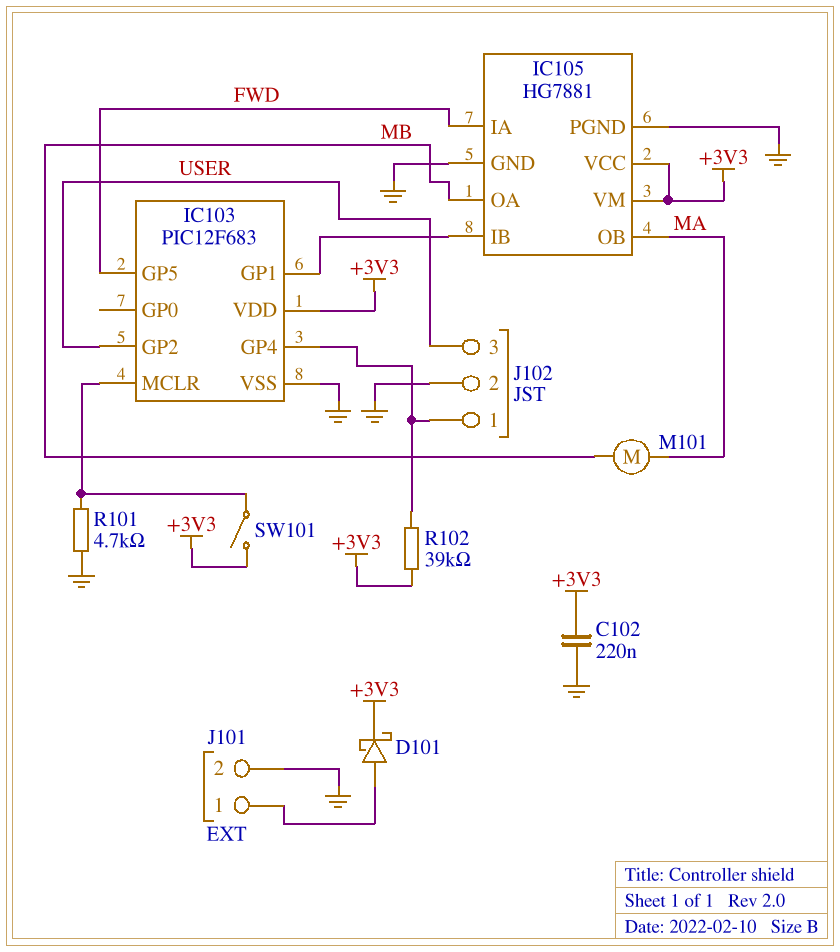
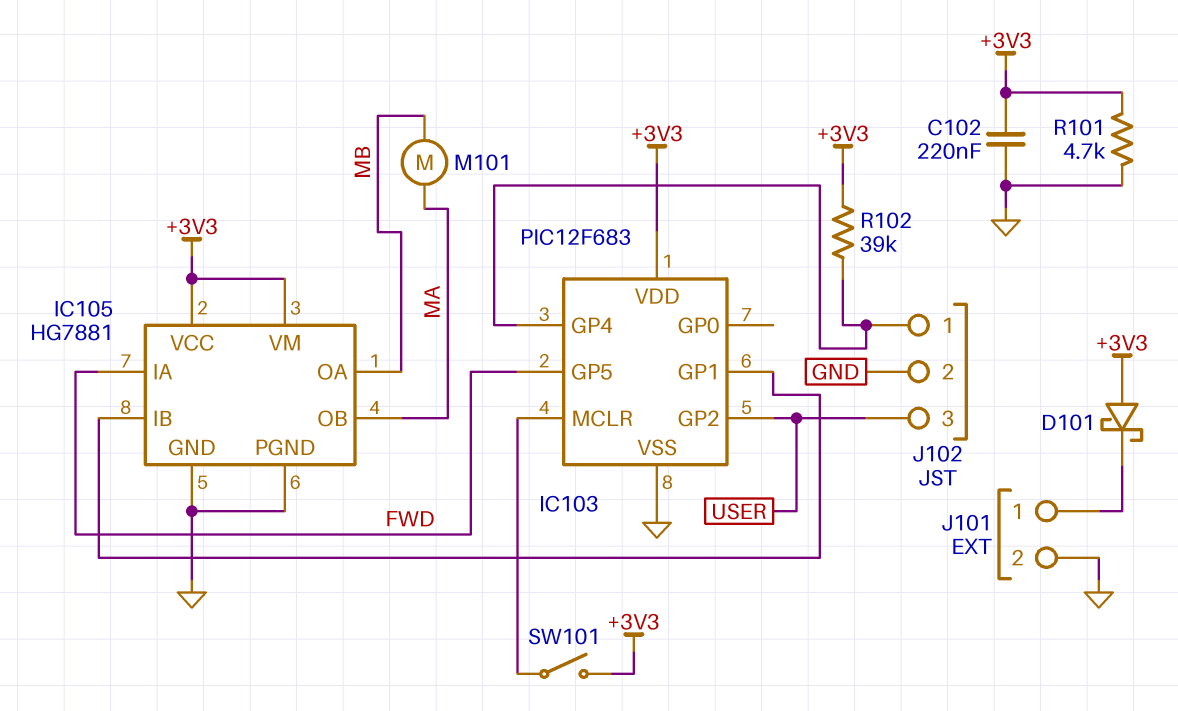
D101: schottky (A J101/1, K +3V3) -> schottky (A +3V3, K J101/1)
R101: 4.7k (GND, IC103/MCLR) -> 4.7k (+3V3, GND)

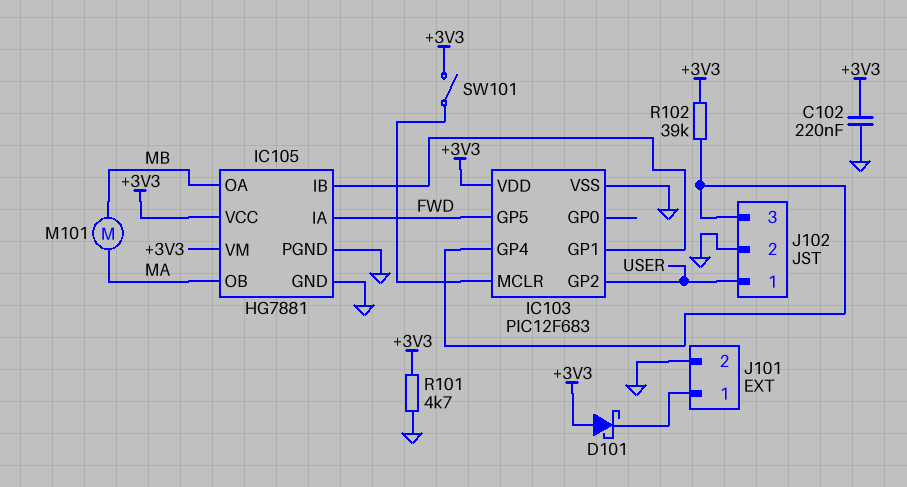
J102 pin 1: IC103/GP4 -> USER
J102 pin 3: USER -> IC103/GP4

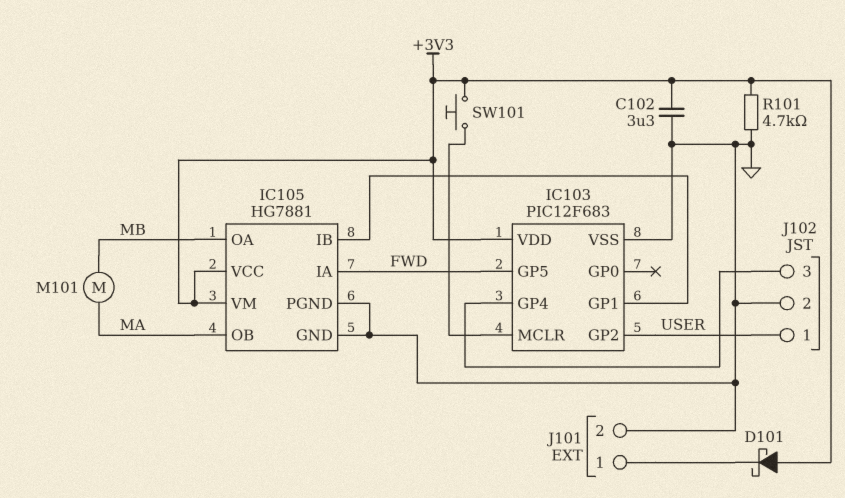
C102: 220nF (+3V3, GND) -> 3.3uF (+3V3, GND)
R102: 39k (+3V3, IC103/GP4) -> none
SW101: switch (+3V3, IC103/MCLR) -> button (+3V3, IC103/MCLR)

